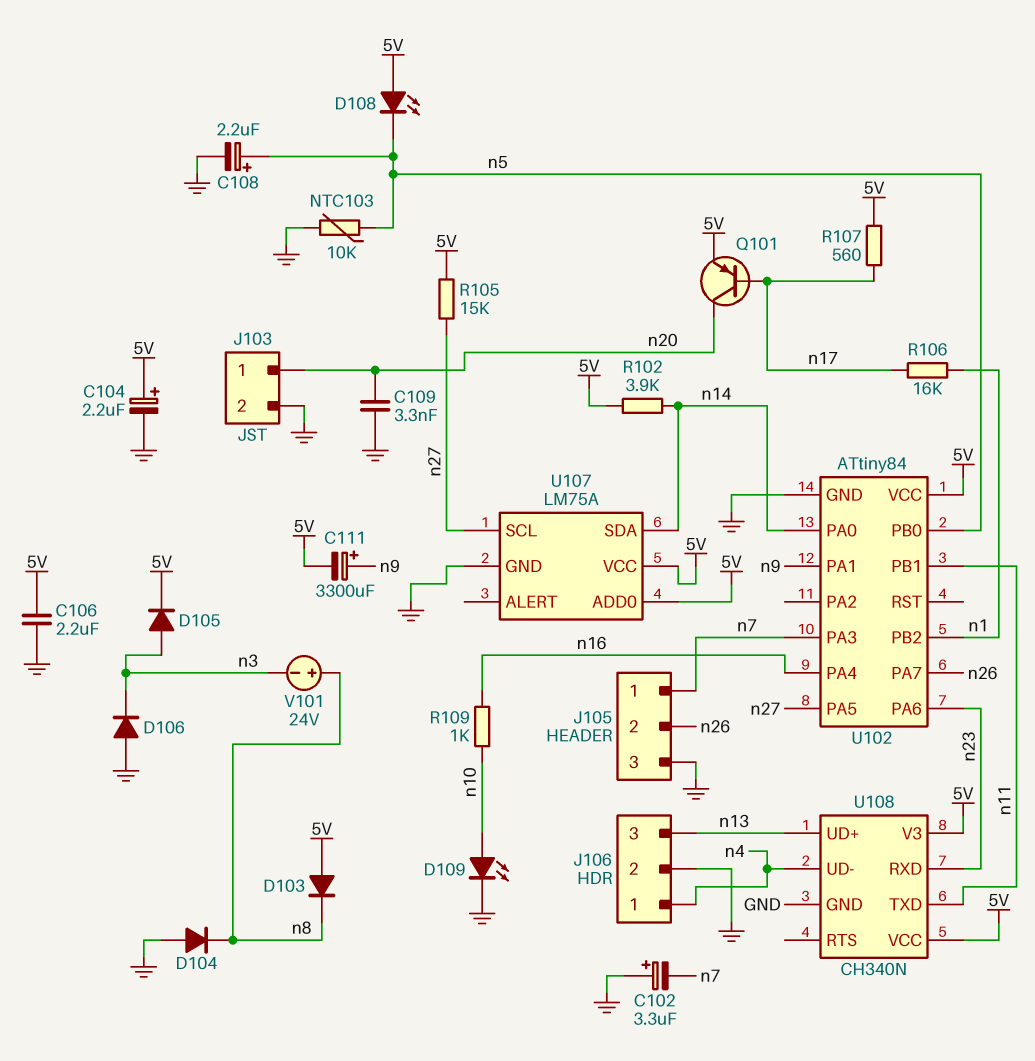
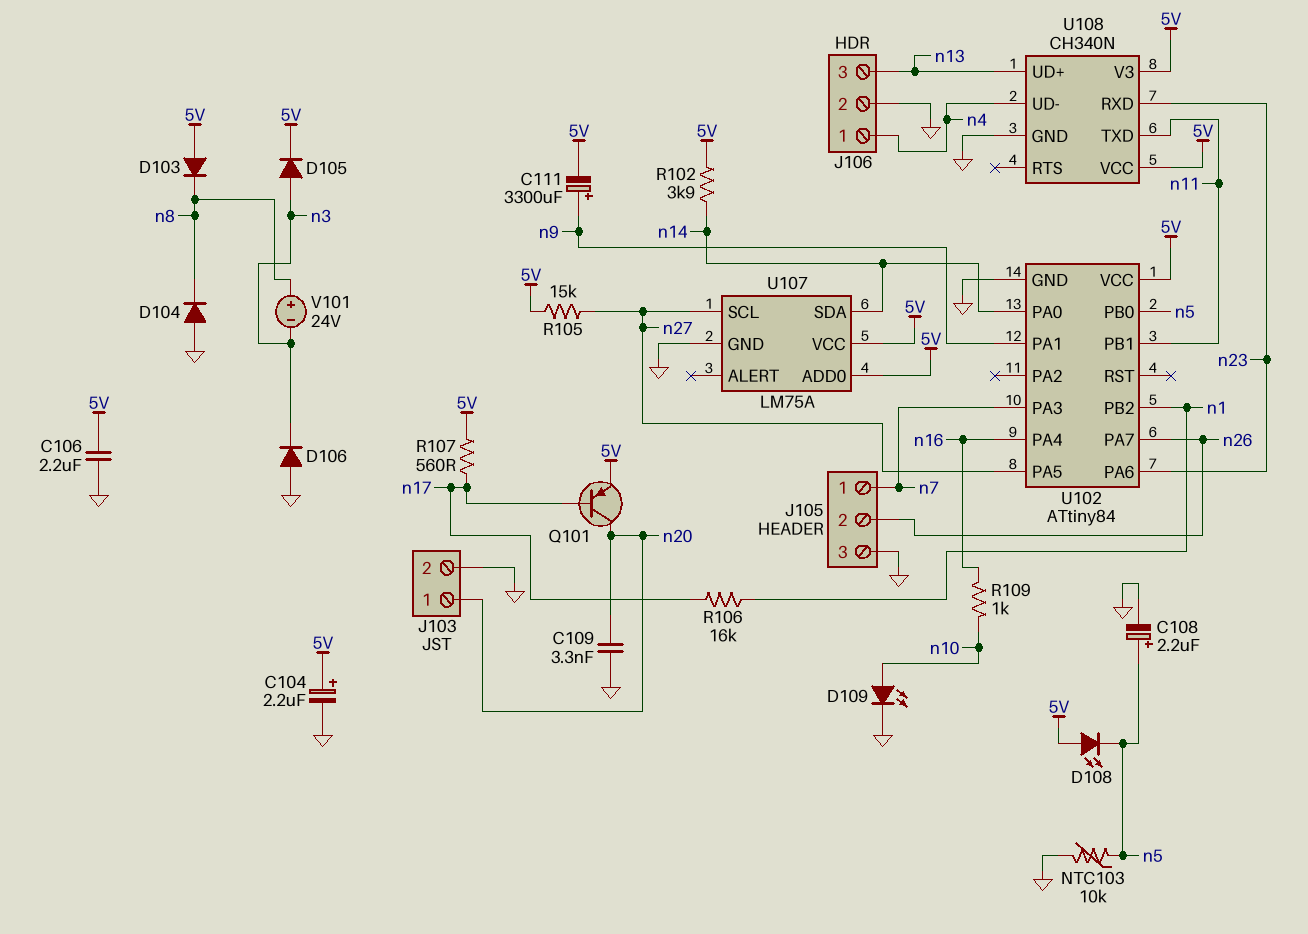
C102: 3.3uF (plus GND, minus n7) -> none

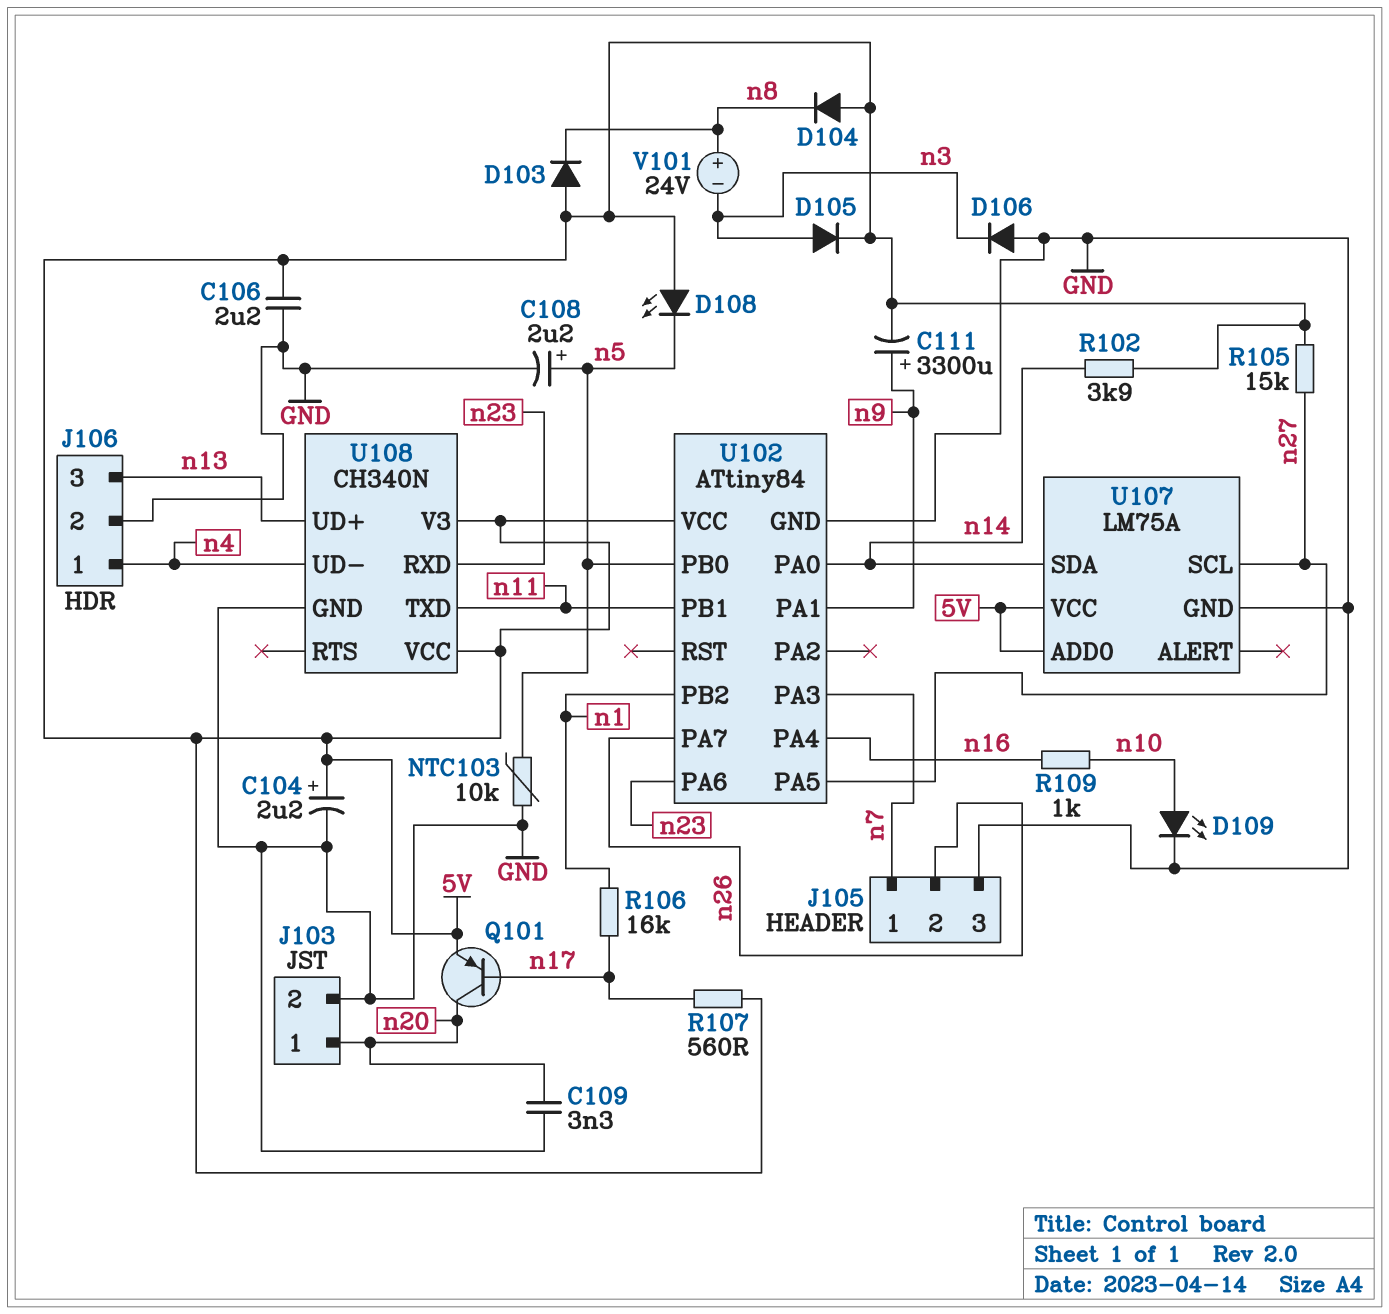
D104: diode (A GND, K n8) -> diode (A 5V, K n8)

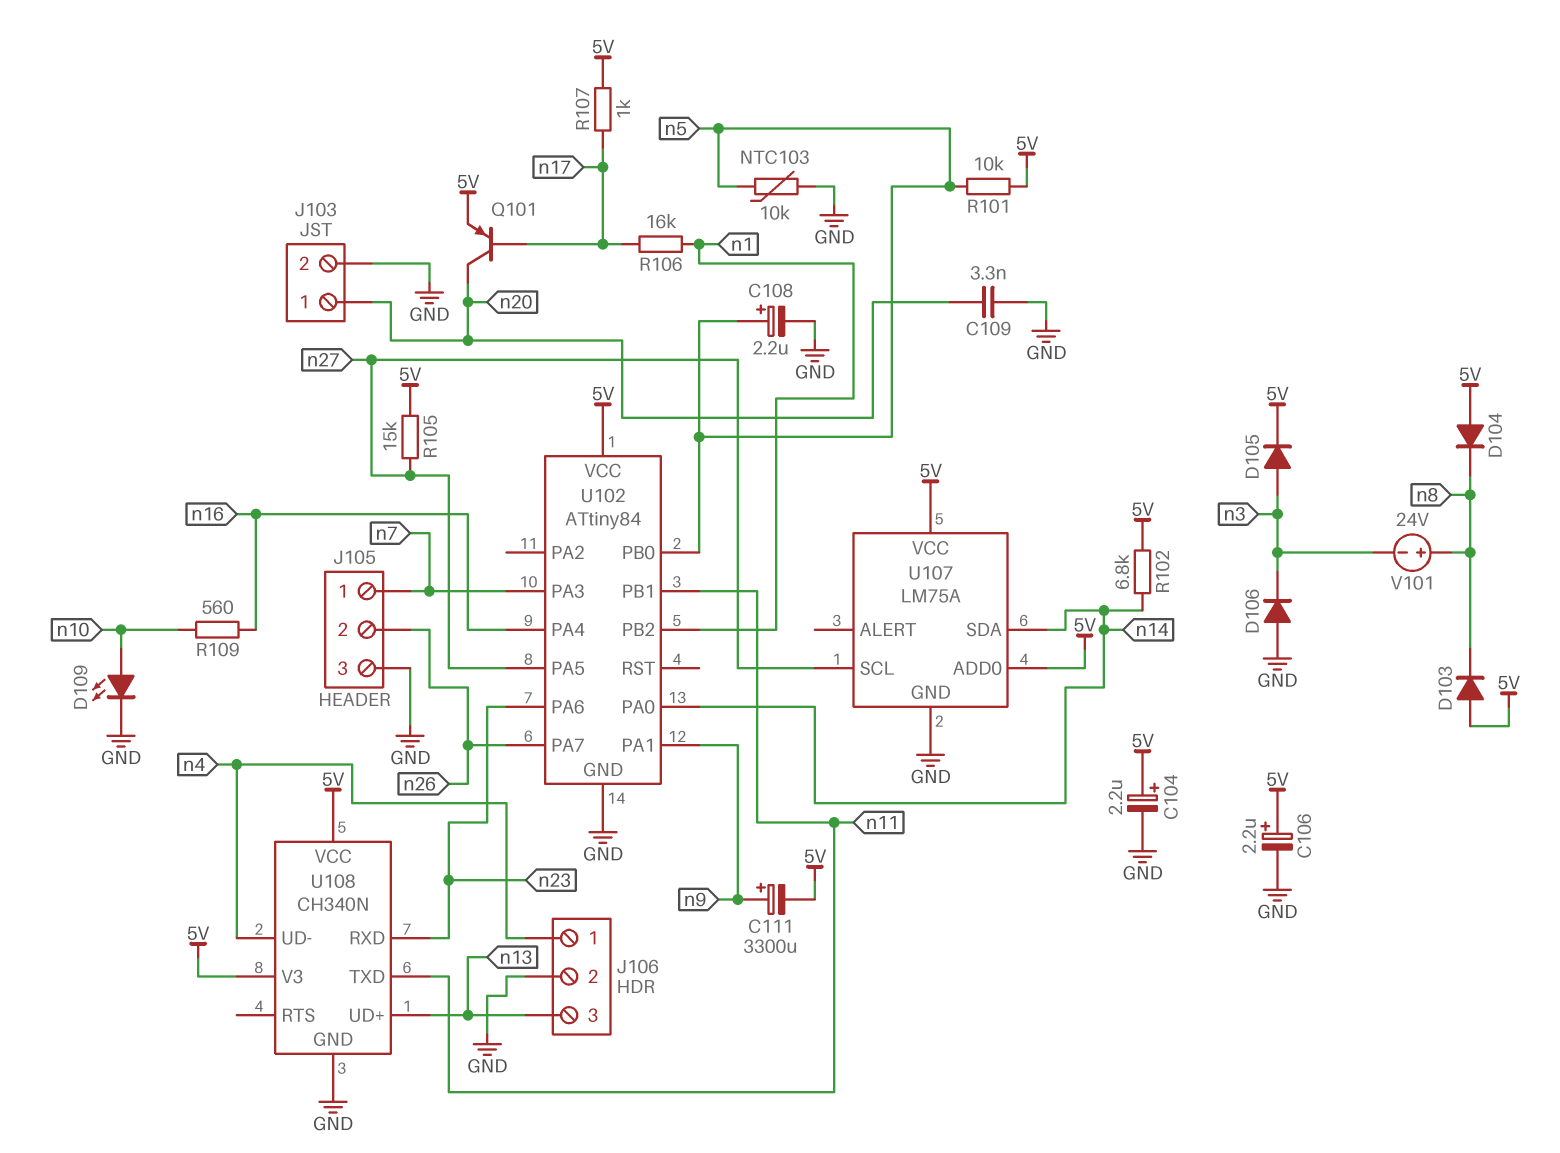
C106: 2.2uF (5V, GND) -> 2.2uF (plus 5V, minus GND)
D108: LED (A 5V, K n5) -> none
R101: none -> 10k (5V, n5)
R102: 3.9k (5V, n14) -> 6.8k (5V, n14)
R107: 560 (5V, n17) -> 1k (5V, n17)
R109: 1k (n10, n16) -> 560 (n10, n16)

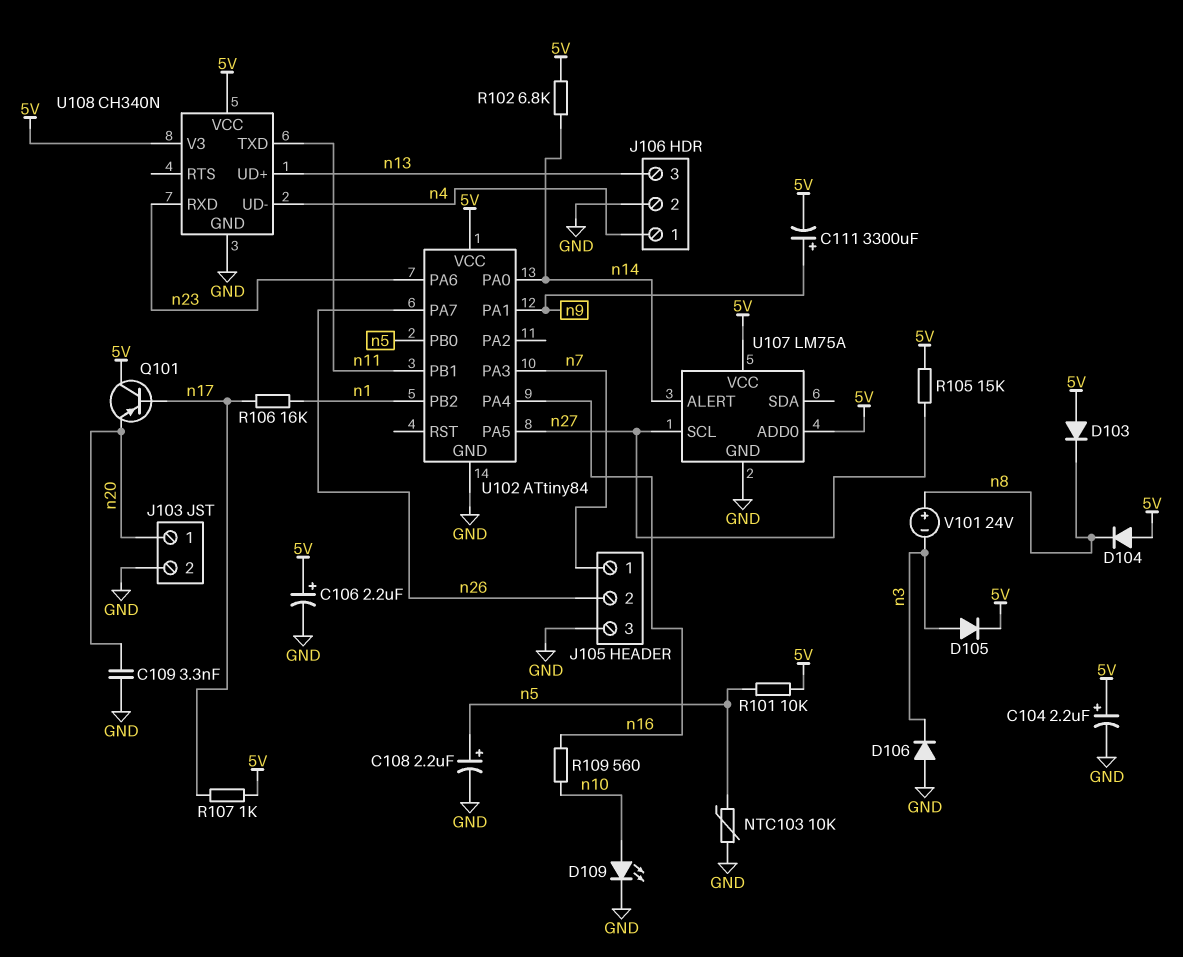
Q101: PNP (B n17, C n20, E 5V) -> PNP (B n17, C 5V, E n20)
U107 pin ALERT: none -> n14
U107 pin SDA: n14 -> none

